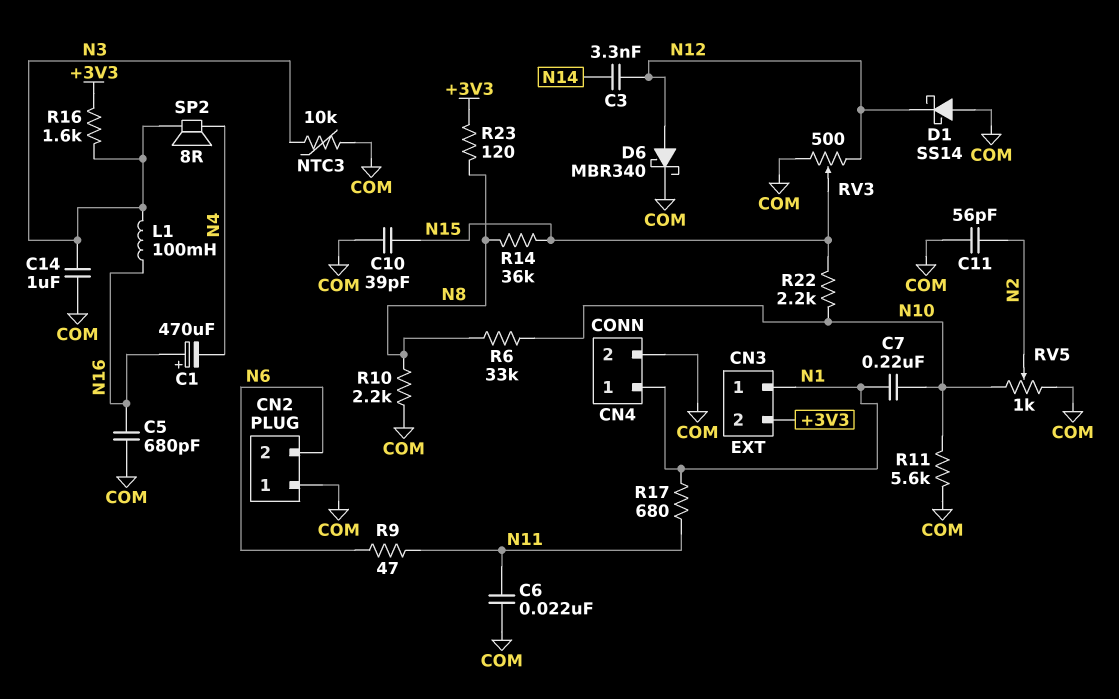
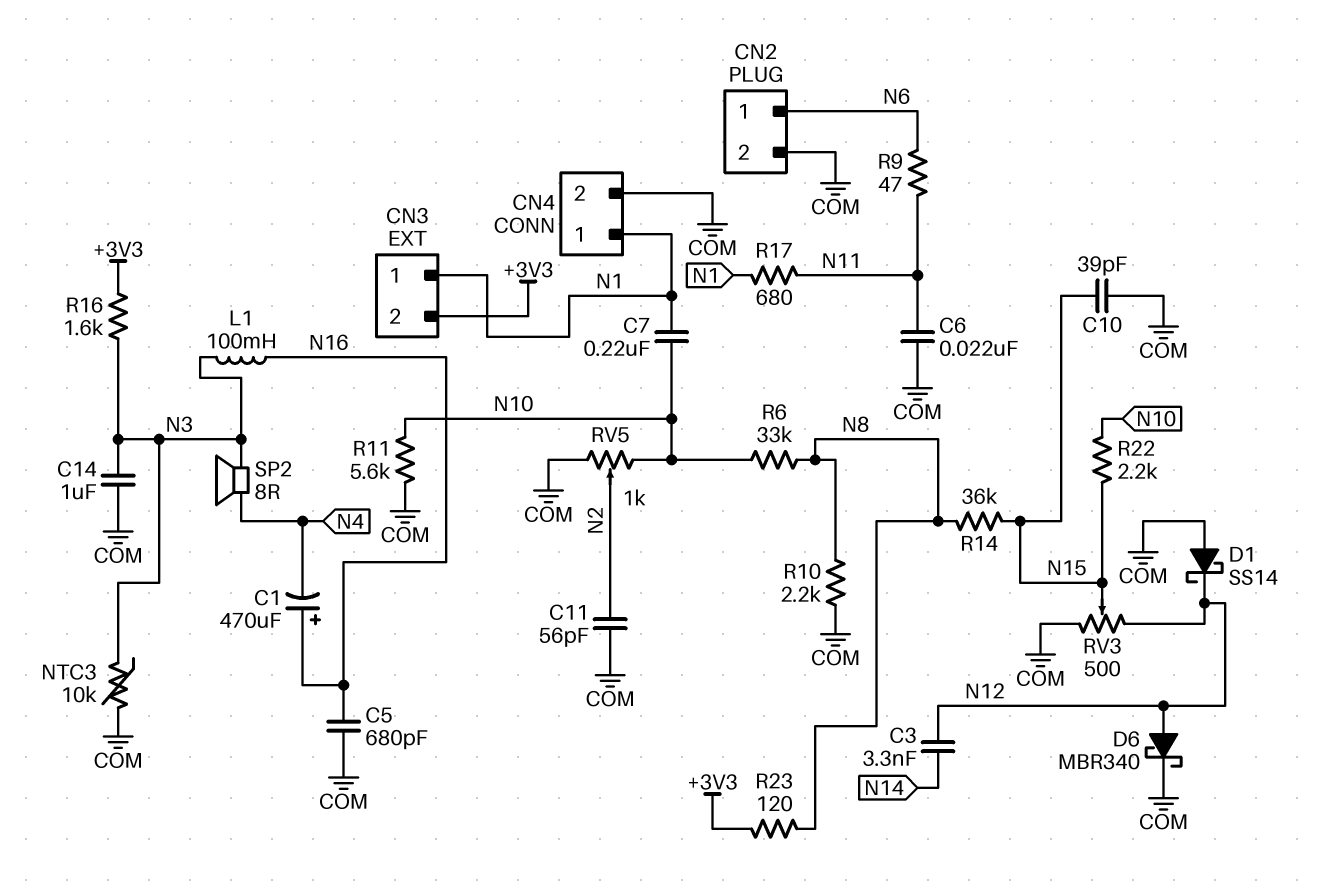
CN2 pin 1: COM -> N6
CN2 pin 2: N6 -> COM

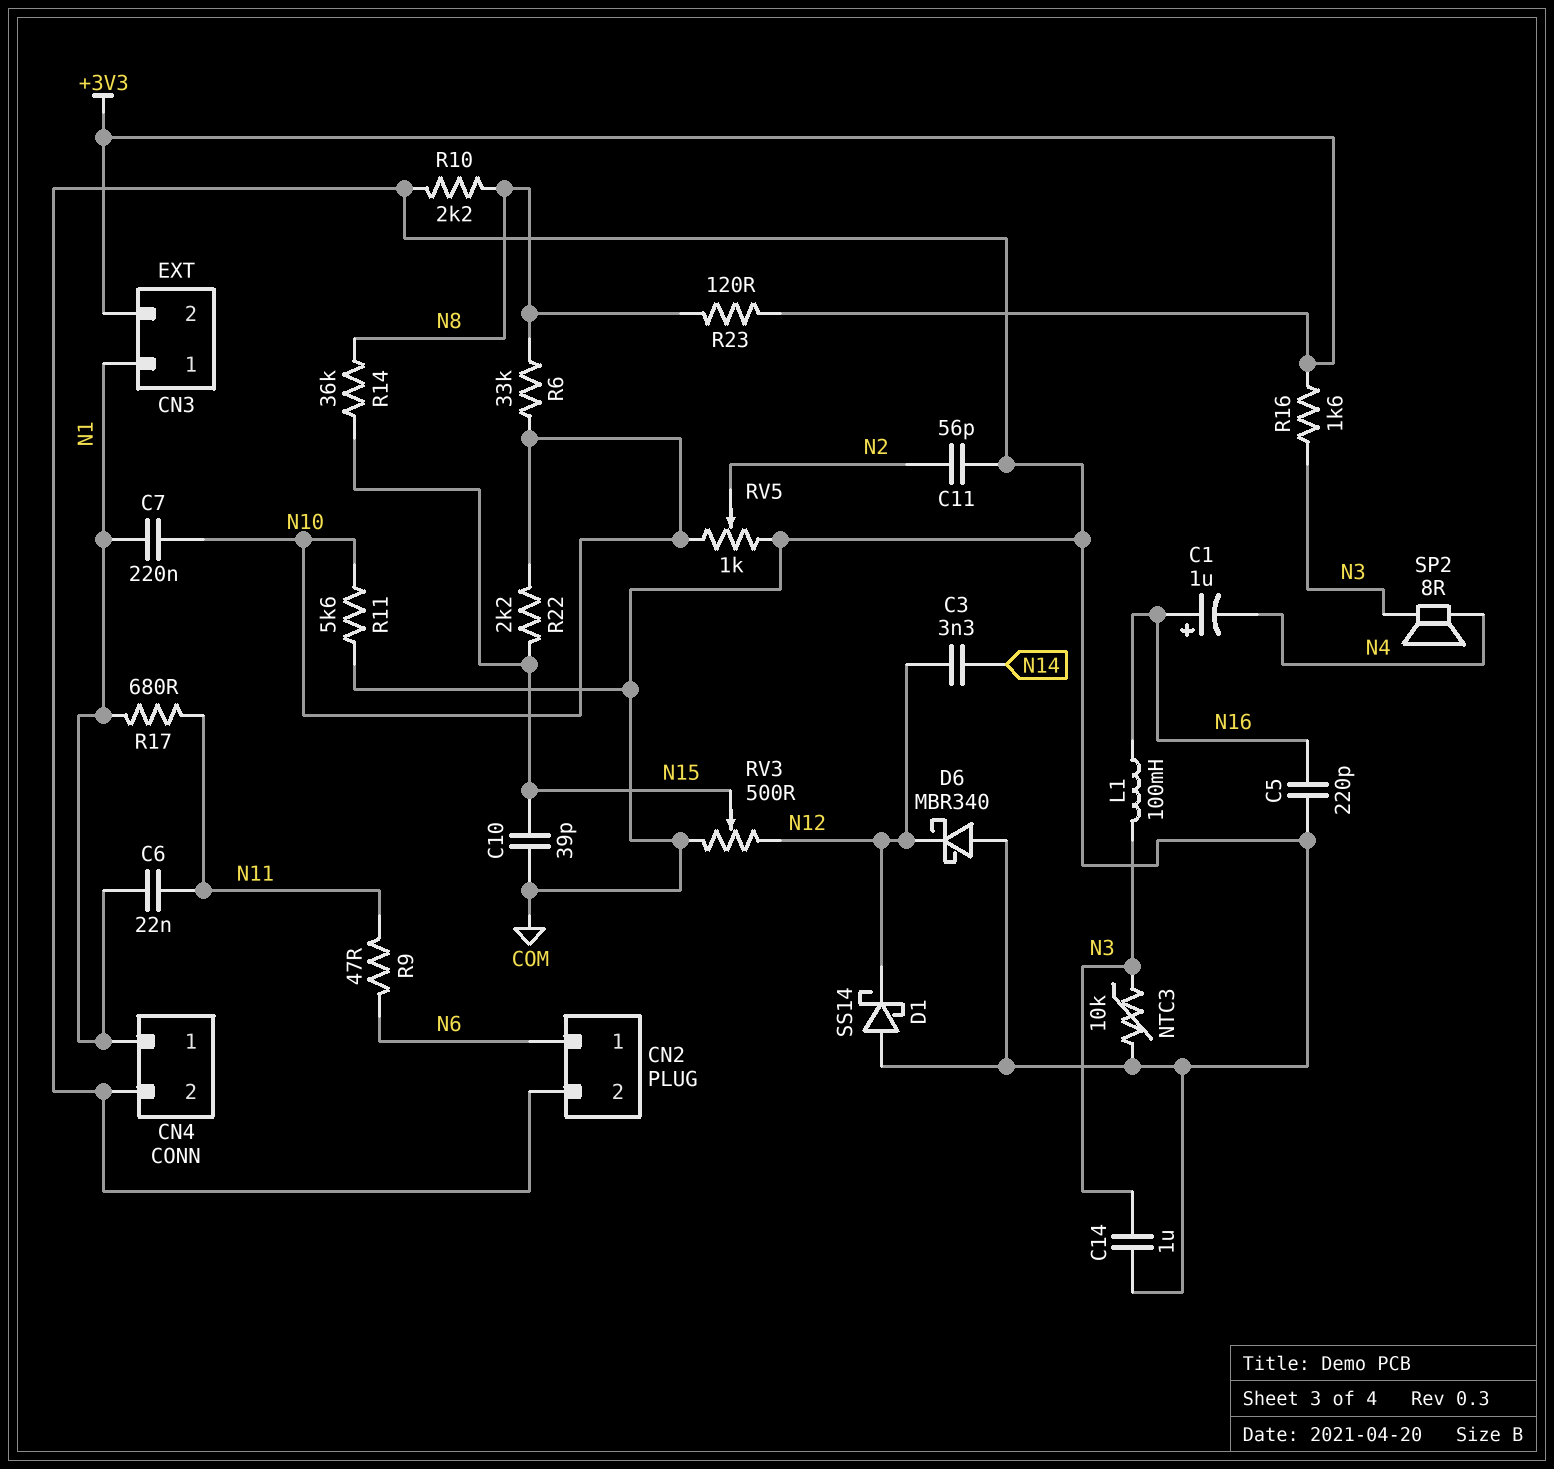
C1: 470uF (plus N16, minus N4) -> 1uF (plus N16, minus N4)
C5: 680pF (COM, N16) -> 220pF (COM, N16)
C6: 22nF (COM, N11) -> 22nF (N1, N11)
D6: schottky MBR340 (A N12, K COM) -> schottky MBR340 (A COM, K N12)

